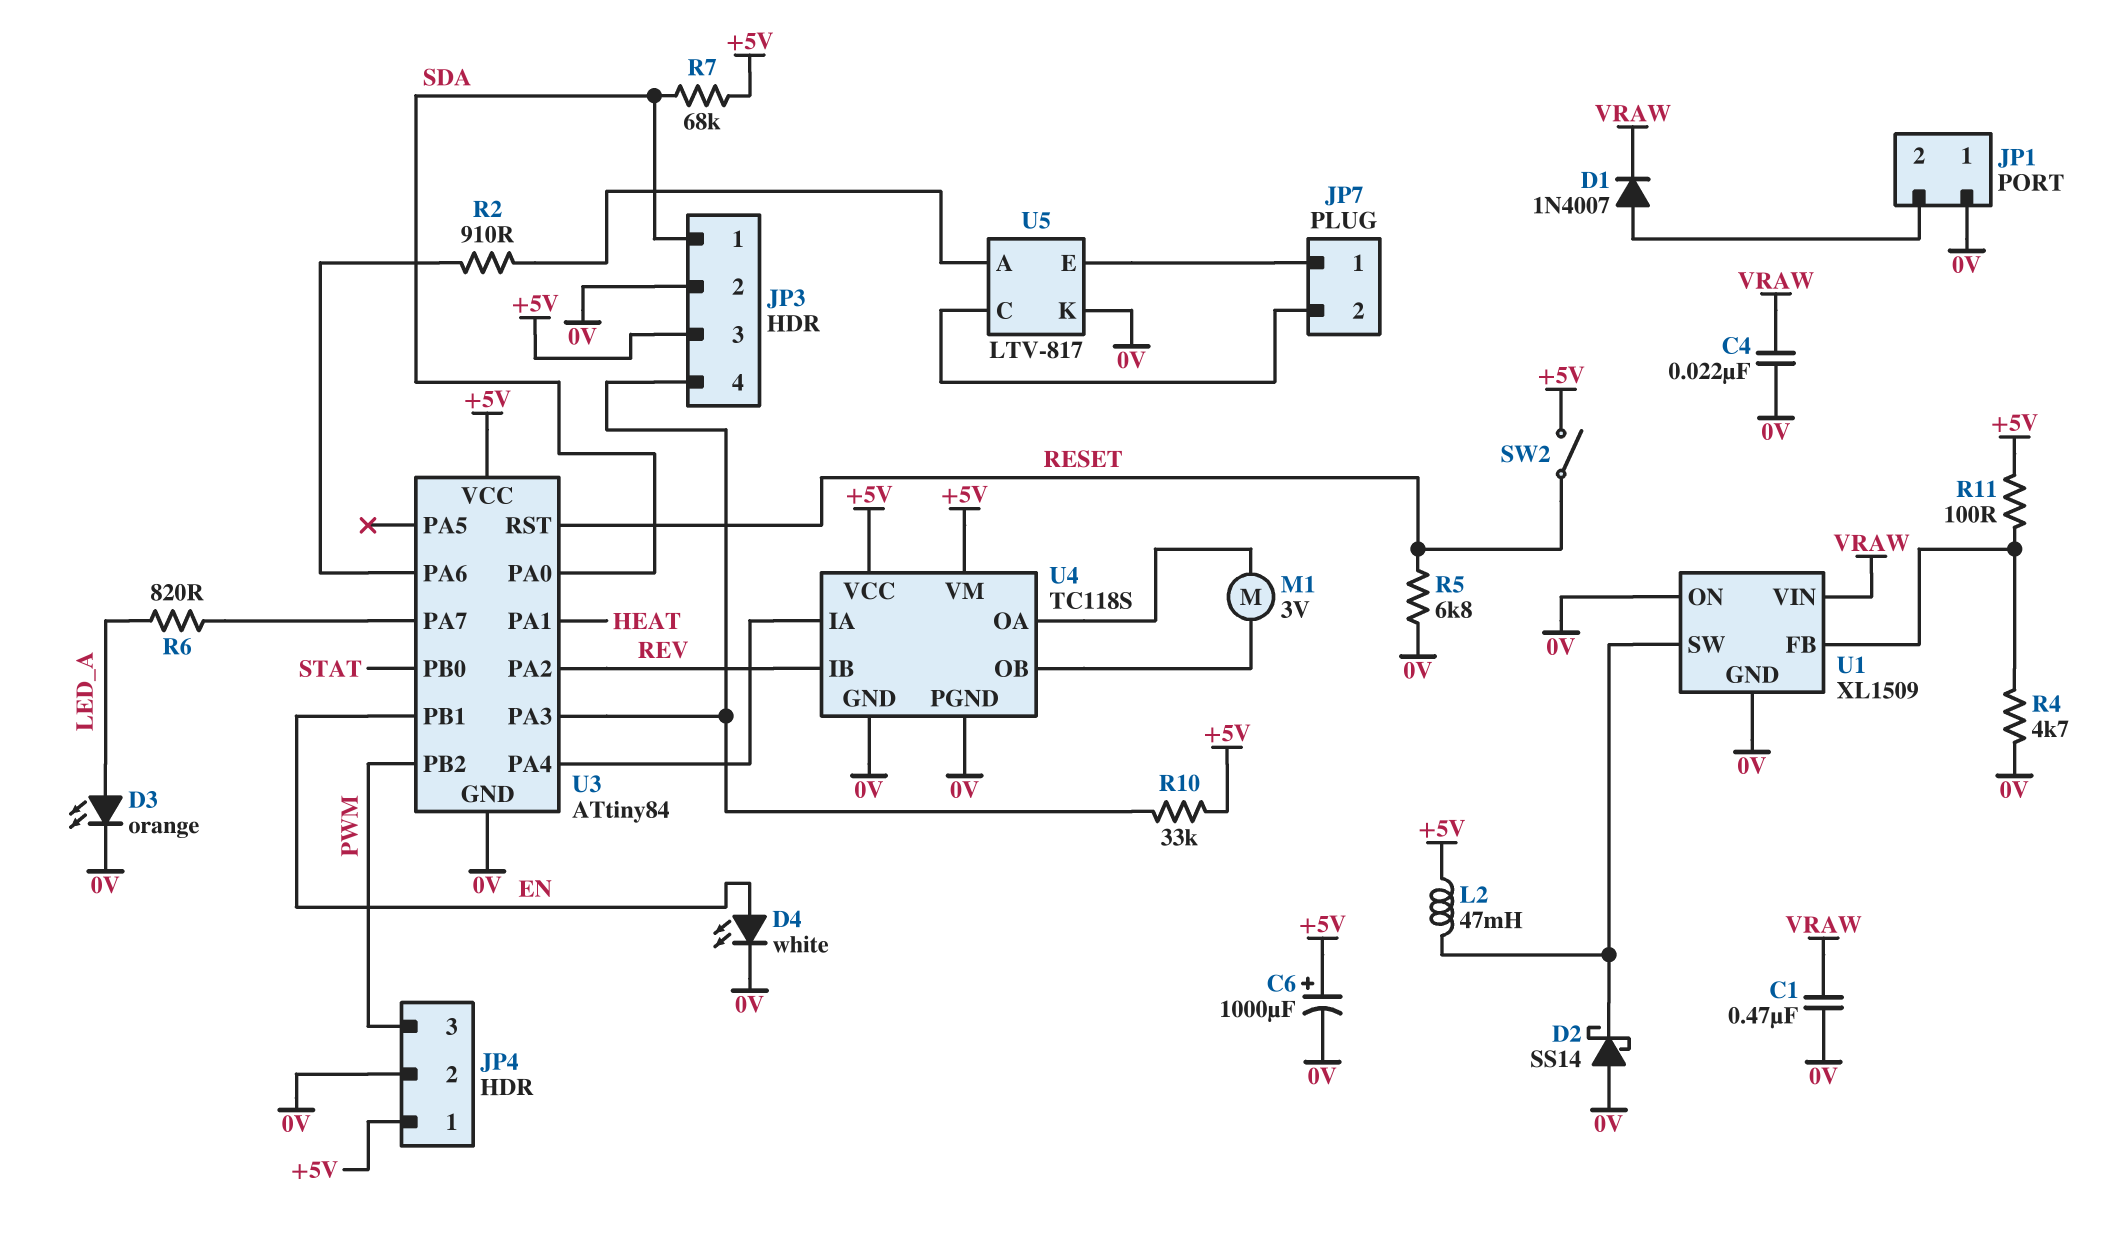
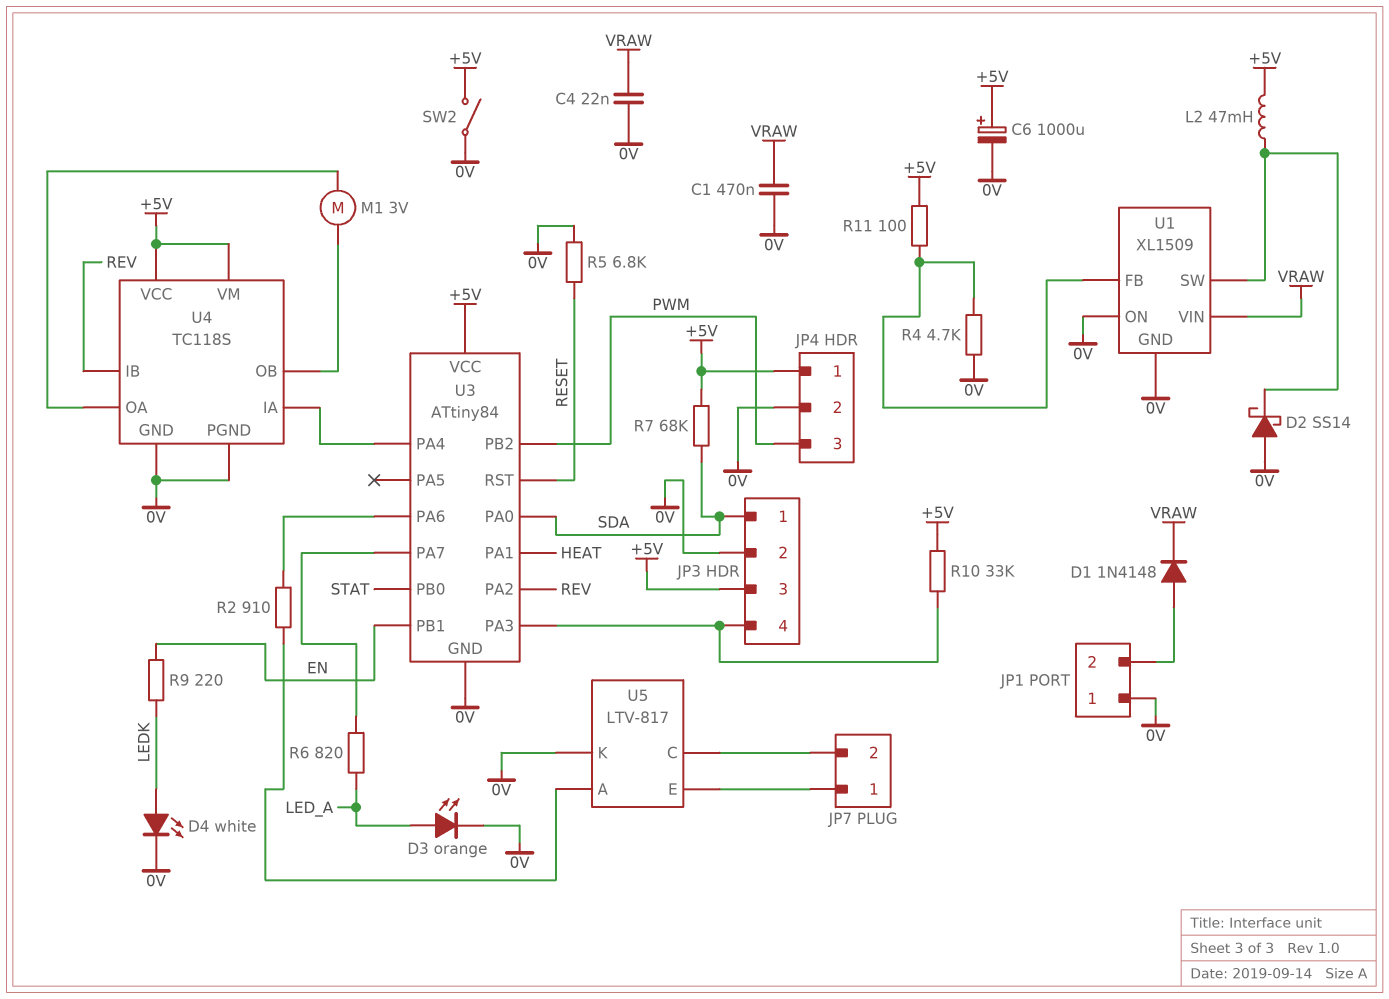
D1: diode 1N4007 (A JP1/2, K VRAW) -> diode 1N4148 (A JP1/2, K VRAW)
D4: LED white (A EN, K 0V) -> LED white (A LEDK, K 0V)
R9: none -> 220 (EN, LEDK)
SW2: switch (+5V, RESET) -> switch (+5V, 0V)

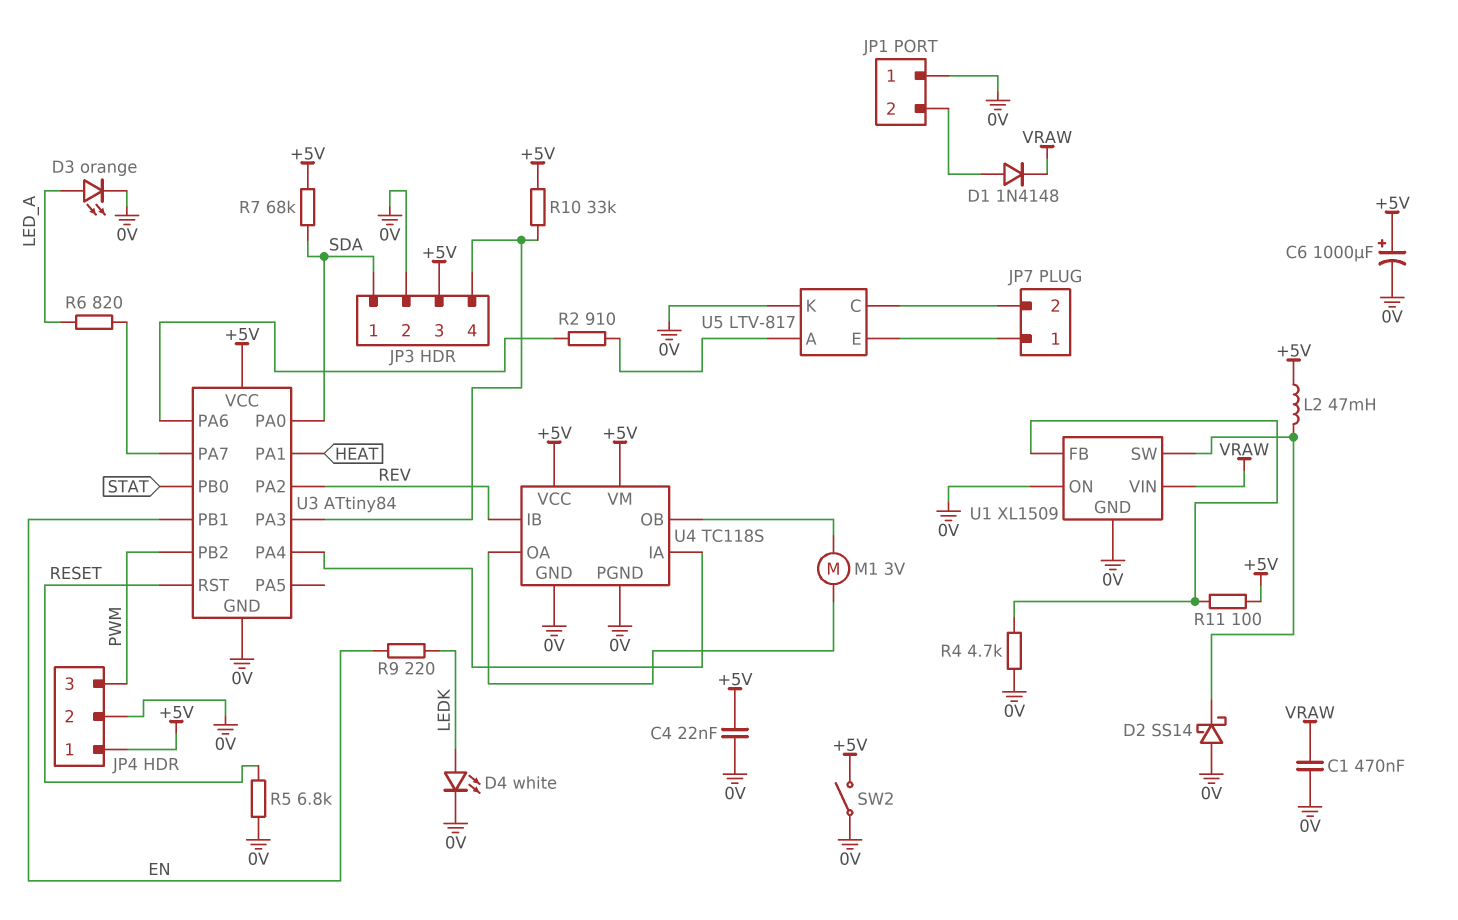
C4: 22nF (0V, VRAW) -> 22nF (+5V, 0V)

